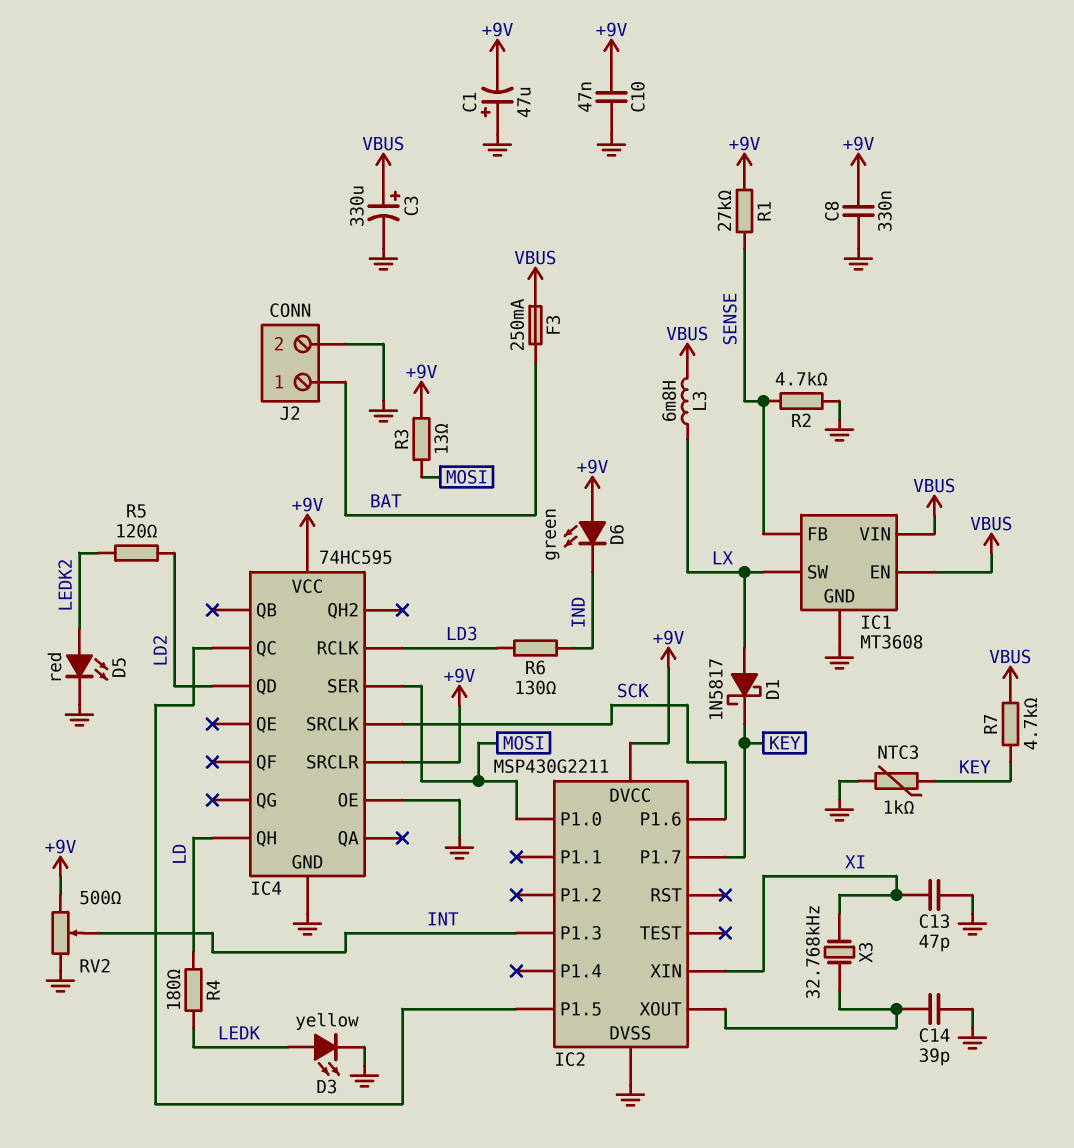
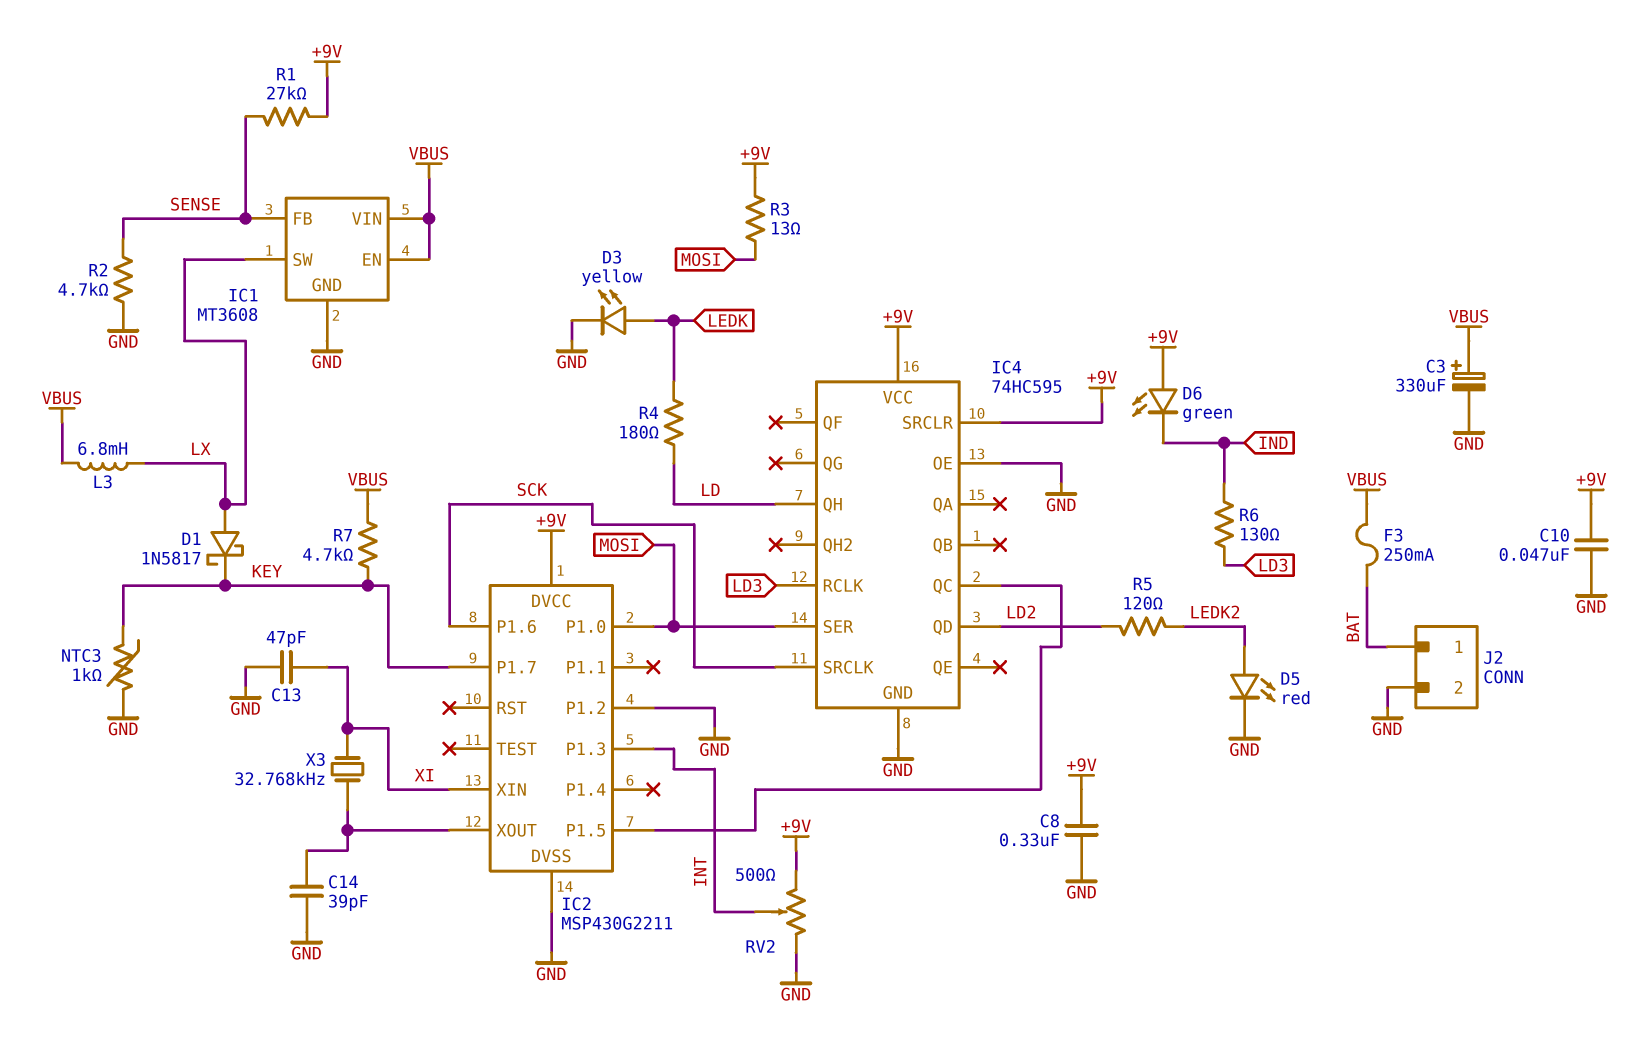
C1: 47uF (plus GND, minus +9V) -> none
IC2 pin P1.2: none -> GND

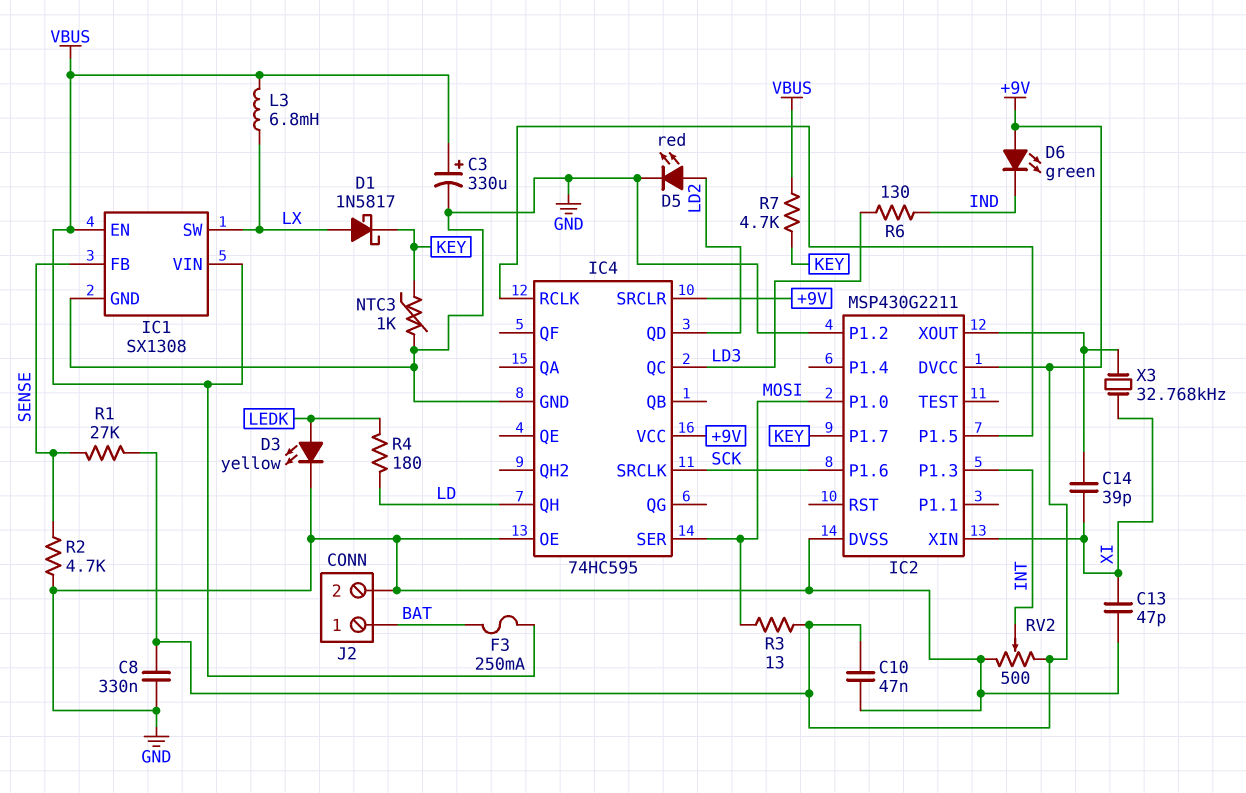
C14: 39pF (GND, IC2/XOUT) -> 39pF (IC2/XOUT, XI)
D5: LED red (A LEDK2, K GND) -> LED red (A LD2, K GND)
IC1: MT3608 -> SX1308
IC4 pin QC: IC2/P1.5 -> LD3
IC4 pin RCLK: LD3 -> IC2/P1.5
R5: 120 (LD2, LEDK2) -> none

